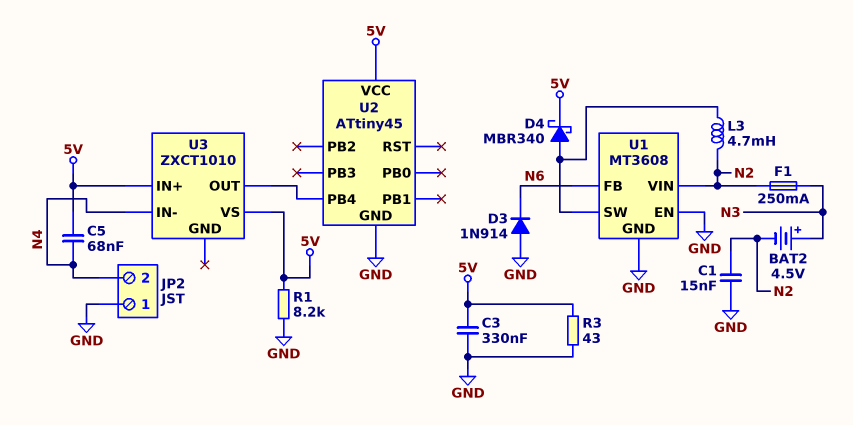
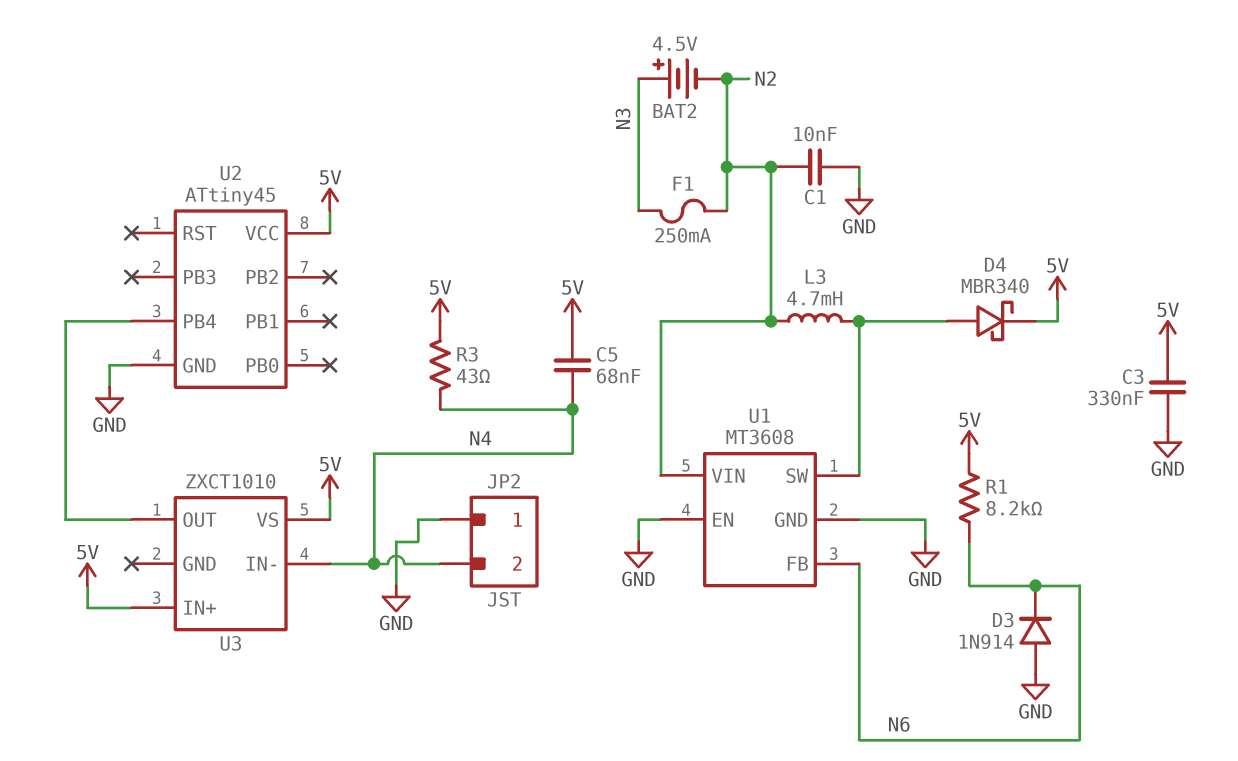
C1: 15nF (GND, N2) -> 10nF (GND, N2)
R1: 8.2k (5V, GND) -> 8.2k (5V, N6)
R3: 43 (5V, GND) -> 43 (5V, N4)

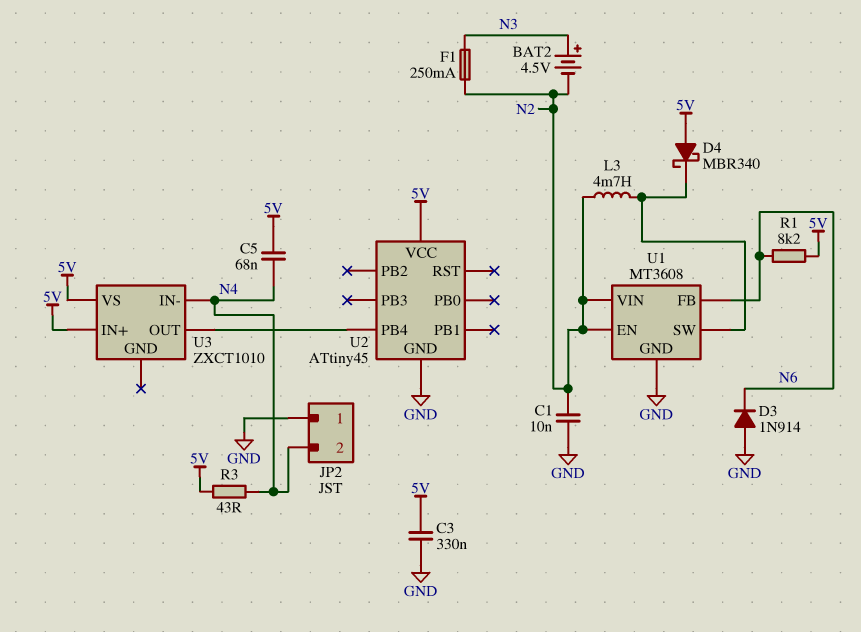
D4: schottky MBR340 (A U1/SW, K 5V) -> schottky MBR340 (A 5V, K U1/SW)
U1 pin EN: GND -> N2

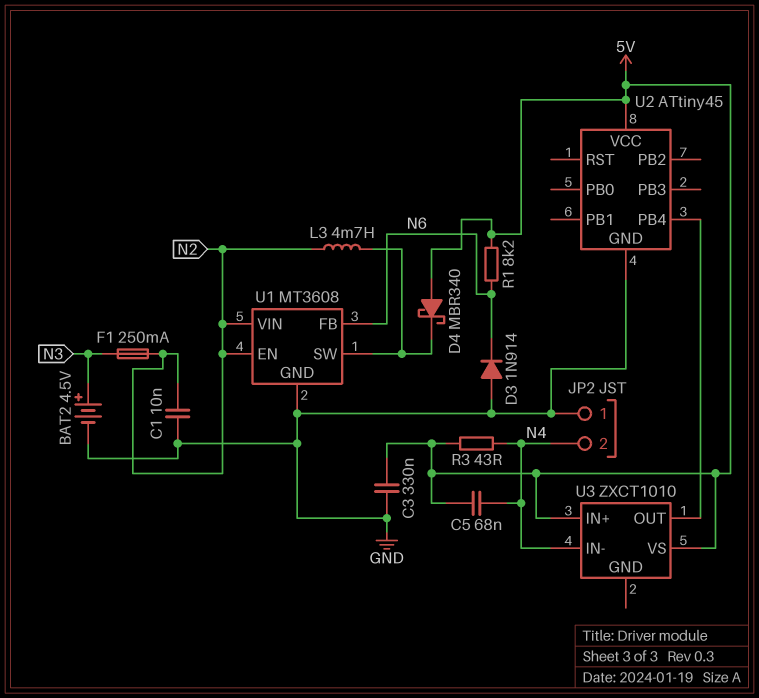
BAT2: 4.5V (plus N3, minus N2) -> 4.5V (plus N3, minus GND)

